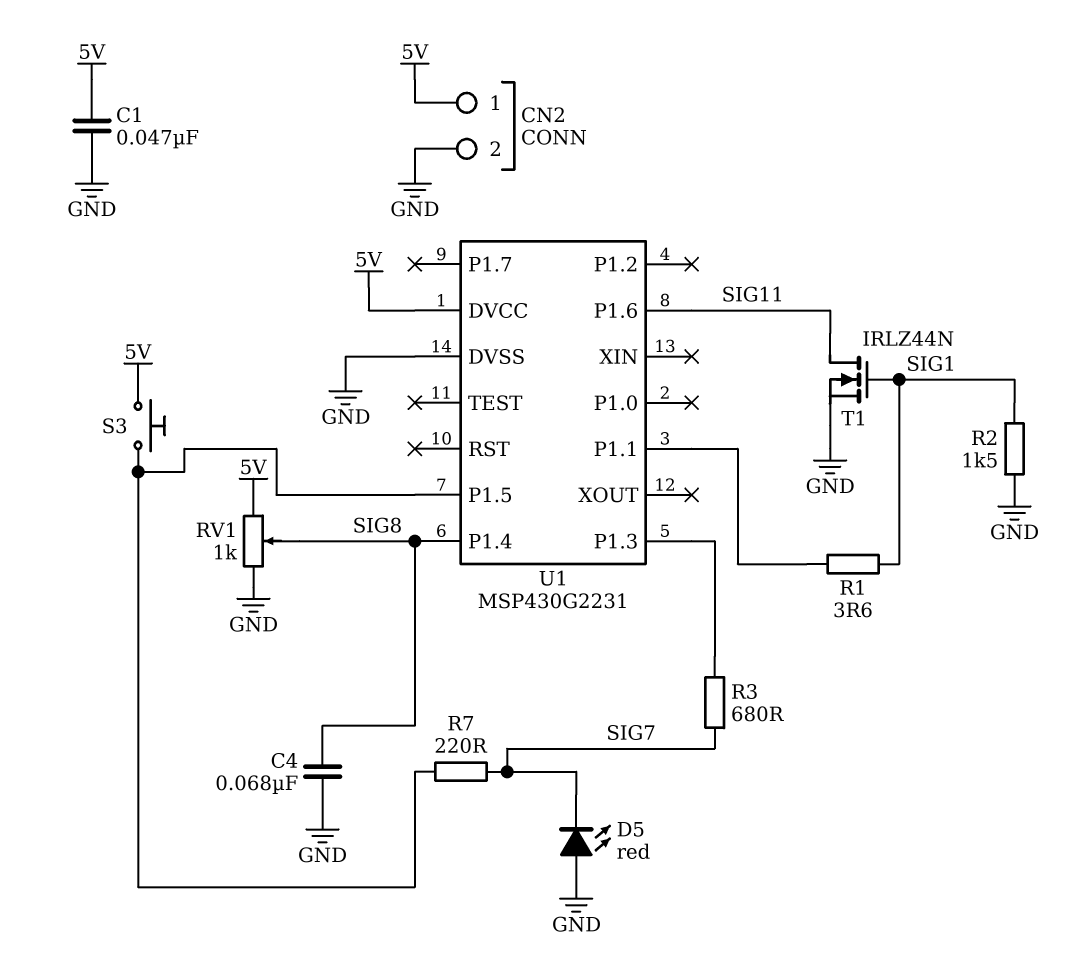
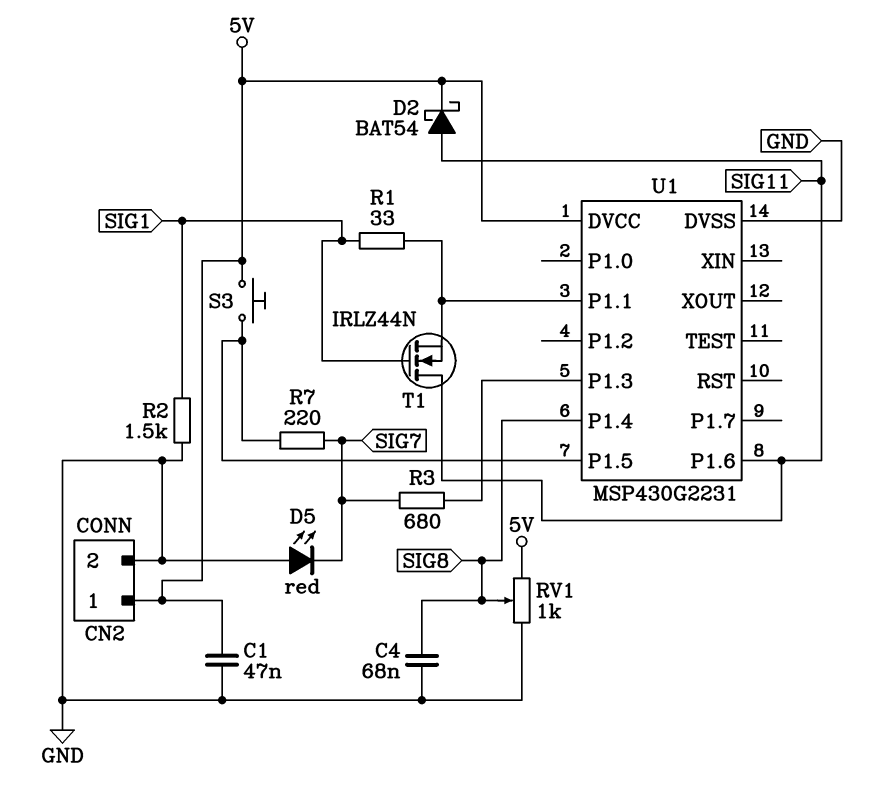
D2: none -> schottky BAT54 (A SIG11, K 5V)
R1: 3.6 (SIG1, U1/P1.1) -> 33 (SIG1, U1/P1.1)
T1: NMOS IRLZ44N (G SIG1, D SIG11, S GND) -> NMOS IRLZ44N (G SIG1, D SIG11, S U1/P1.1)

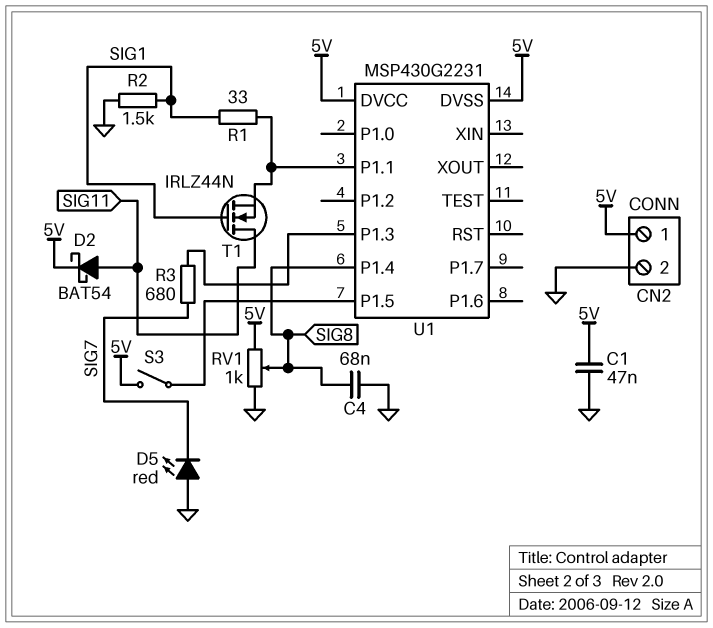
R7: 220 (SIG7, U1/P1.5) -> none
S3: button (5V, U1/P1.5) -> switch (5V, U1/P1.5)
U1 pin DVSS: GND -> 5V
U1 pin P1.6: SIG11 -> none

